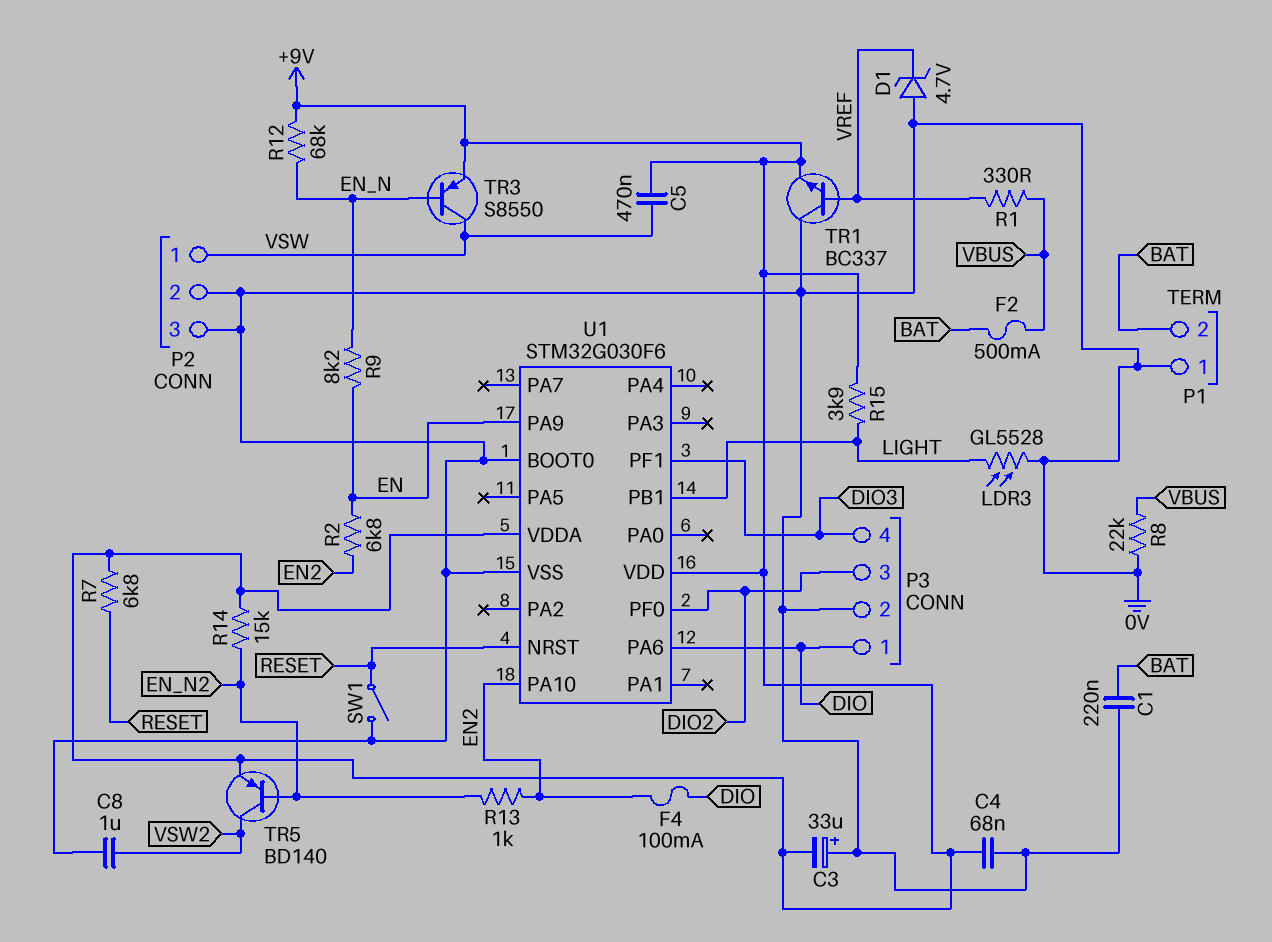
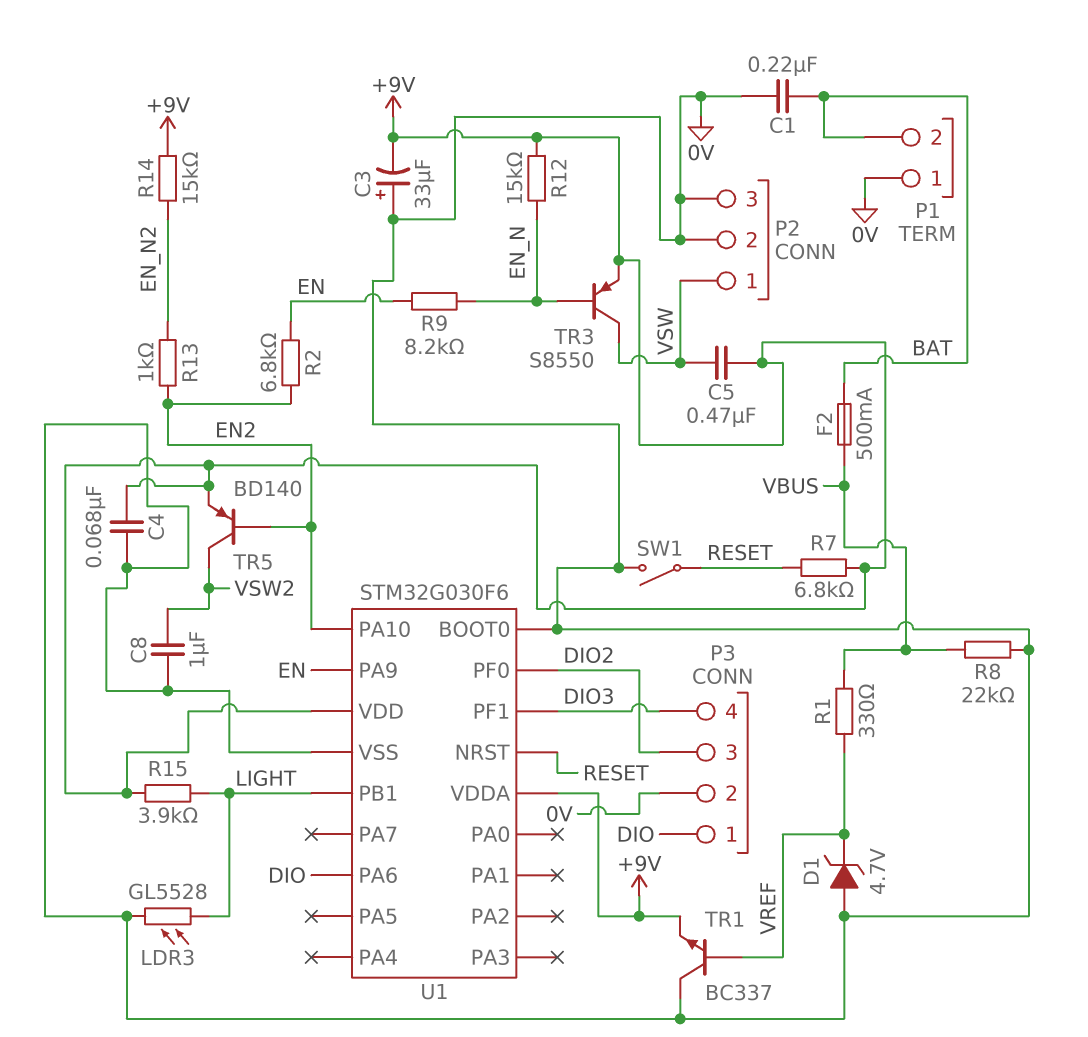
F4: 100mA (DIO, EN2) -> none
R12: 68k (+9V, EN_N) -> 15k (+9V, EN_N)
TR5: PNP BD140 (B EN_N2, C VSW2, E +9V) -> PNP BD140 (B EN2, C VSW2, E +9V)

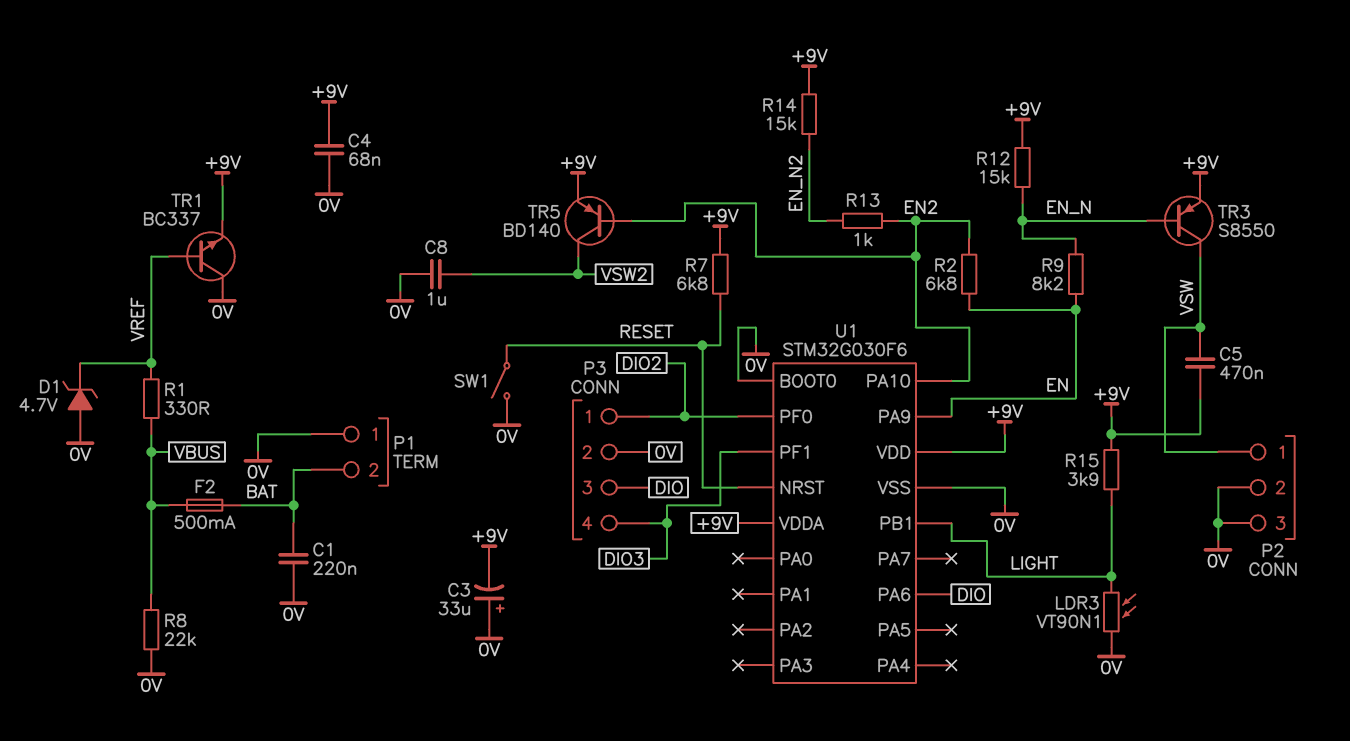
LDR3: GL5528 (0V, LIGHT) -> VT90N1 (0V, LIGHT)
P3 pin 1: DIO -> DIO2
P3 pin 3: DIO2 -> DIO

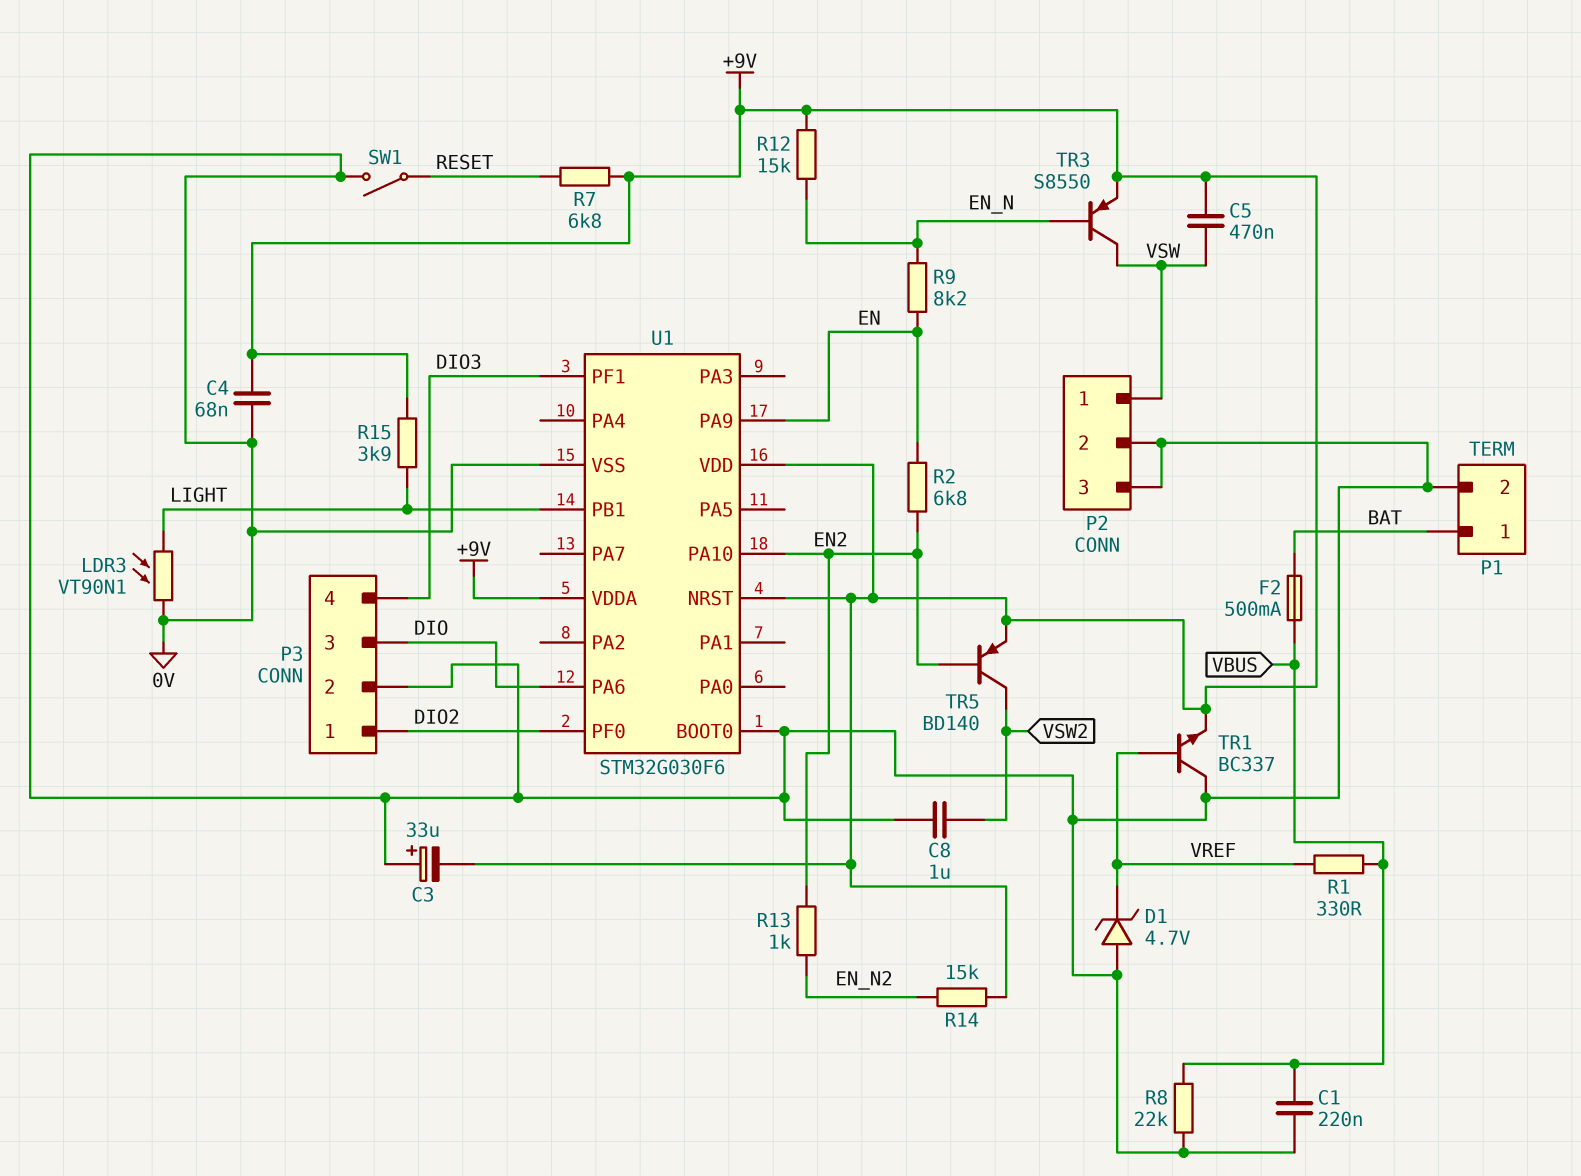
C1: 220nF (0V, BAT) -> 220nF (0V, VBUS)
P1 pin 1: 0V -> BAT
P1 pin 2: BAT -> 0V
U1 pin NRST: RESET -> +9V

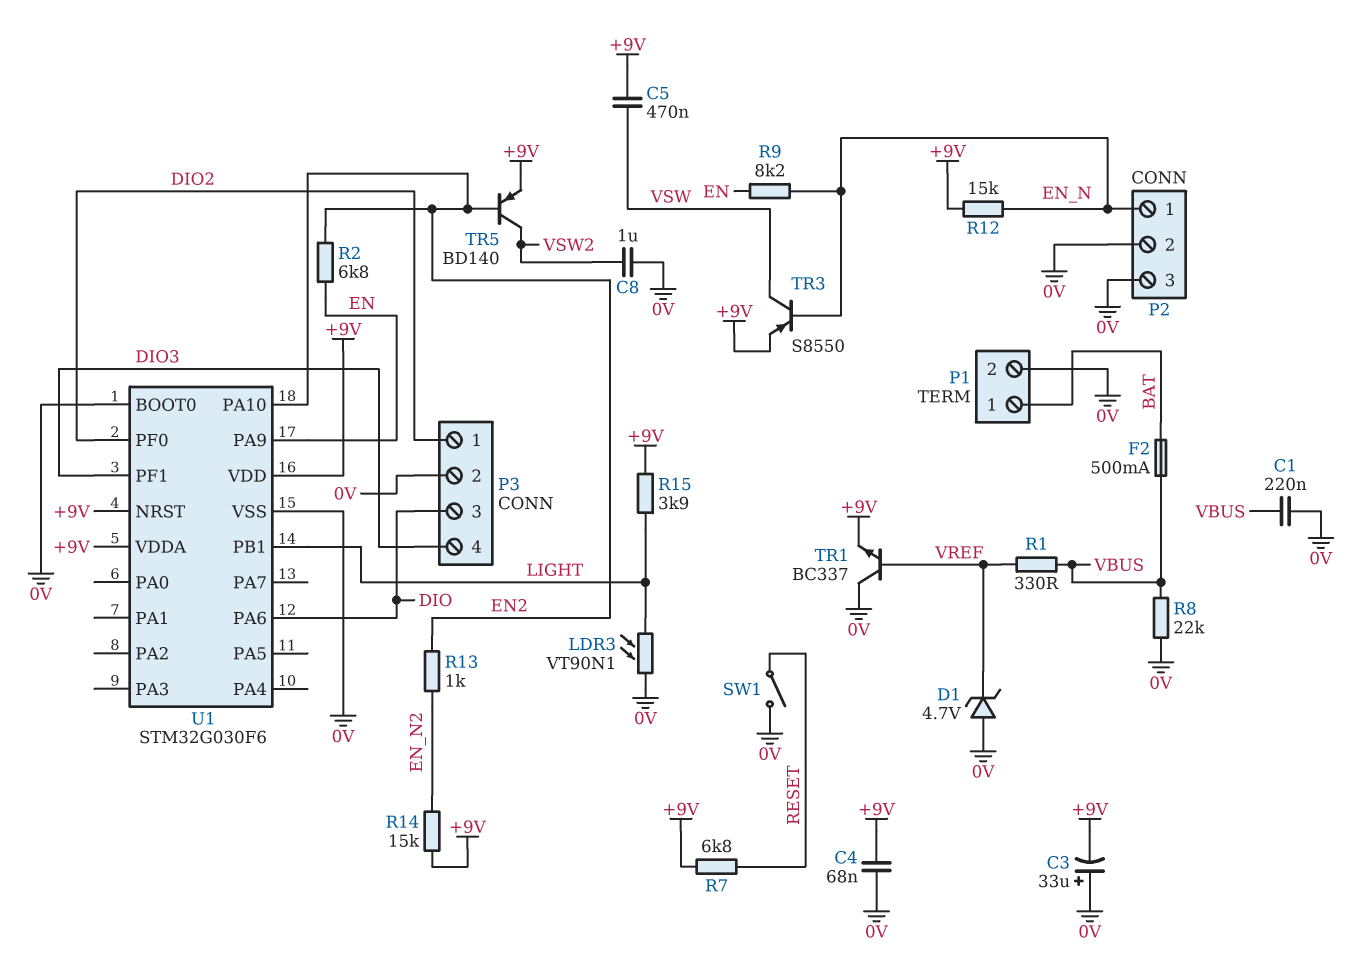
P2 pin 1: VSW -> EN_N

